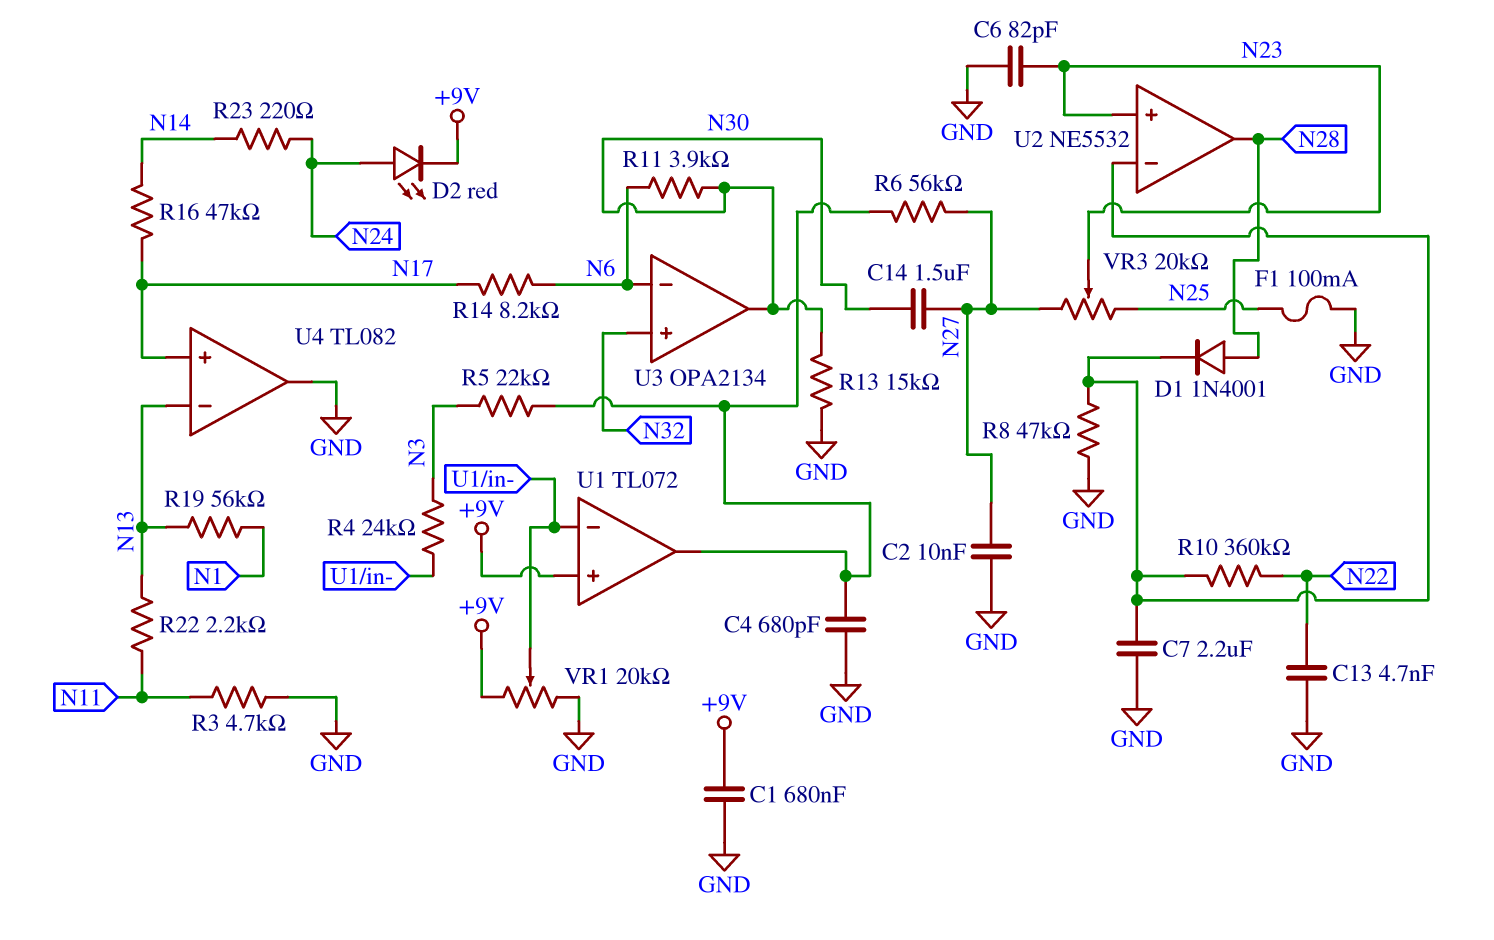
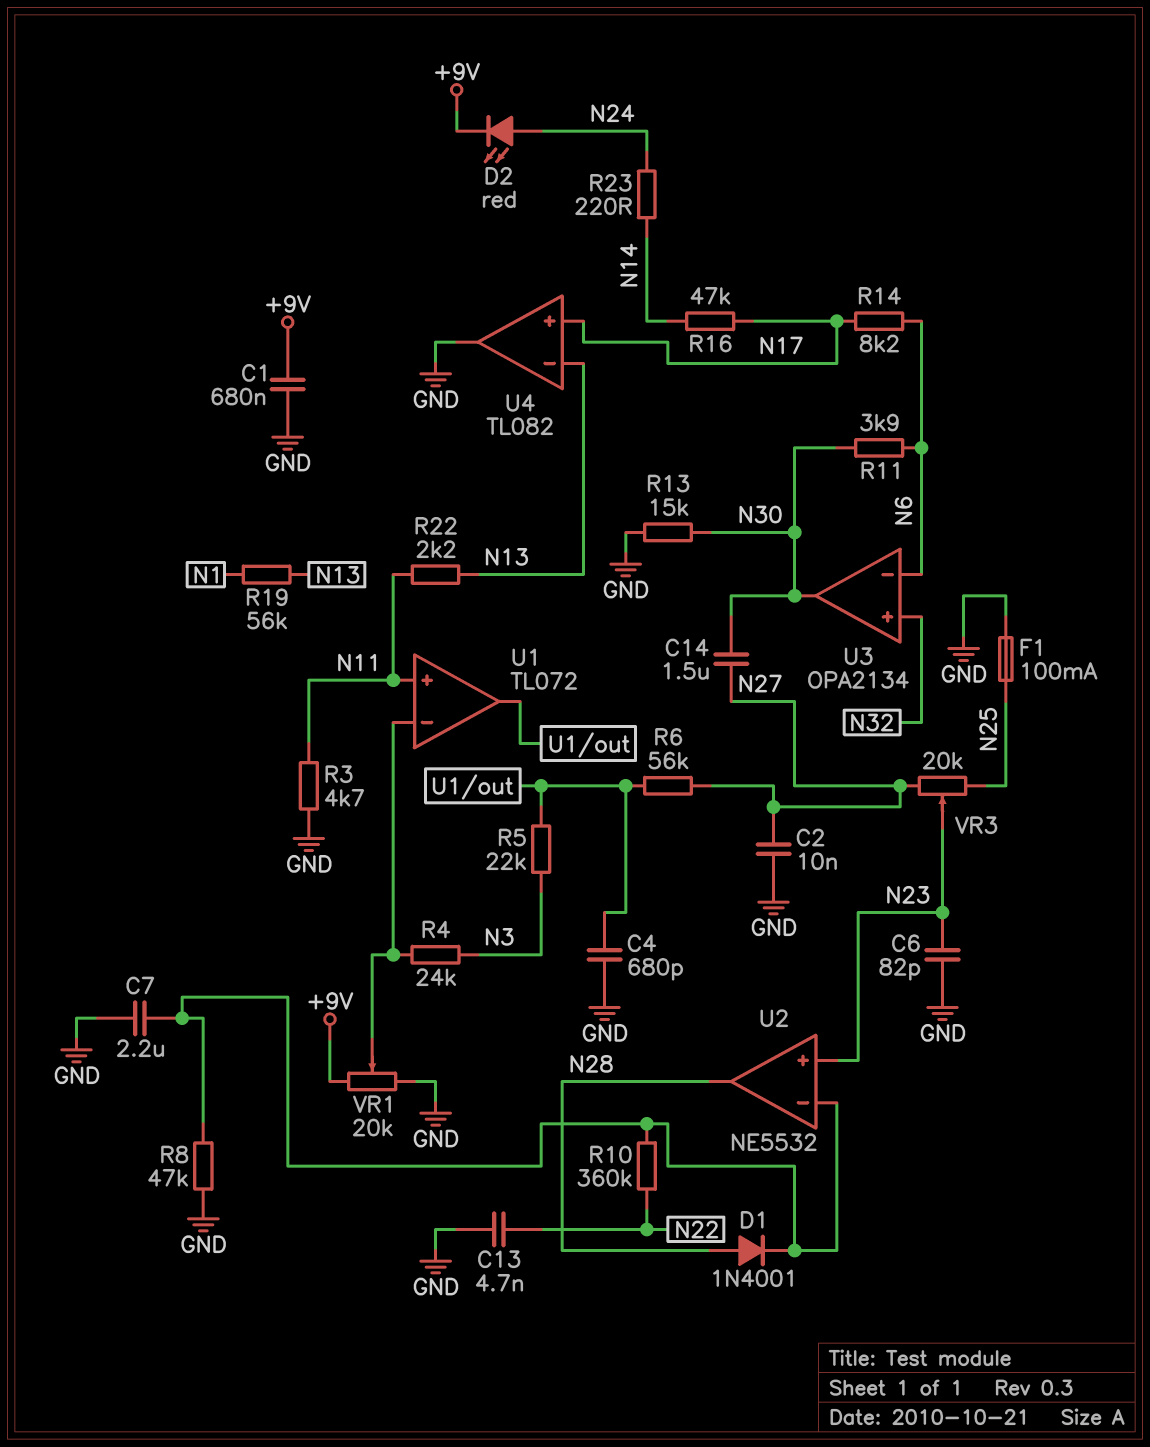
U1 pin in+: +9V -> N11

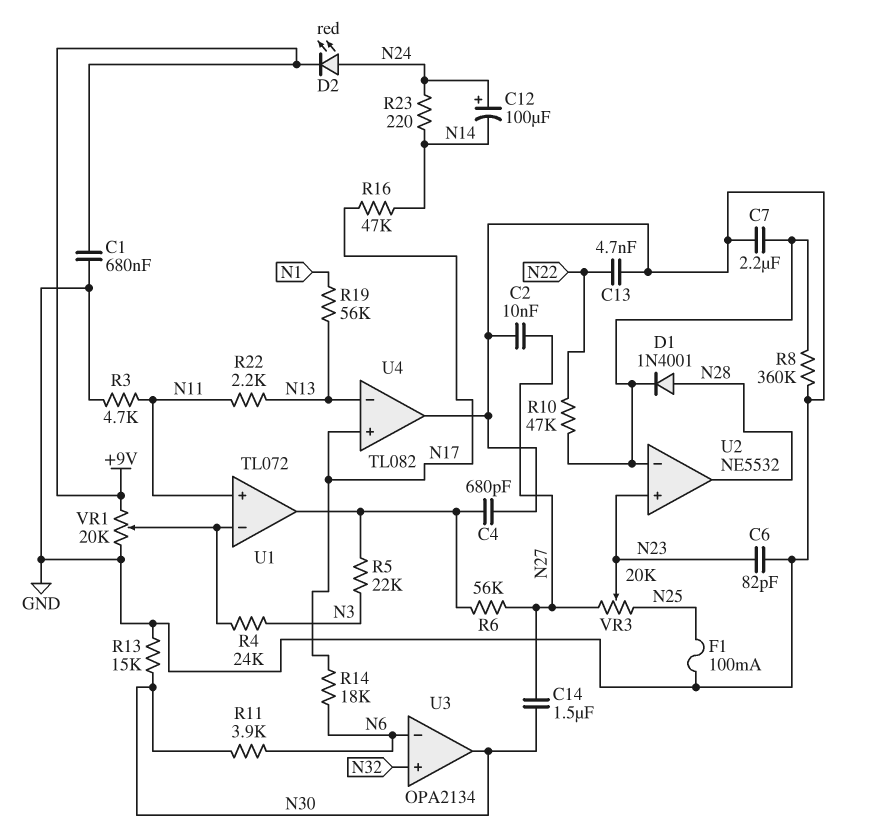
C12: none -> 100uF (plus N24, minus N14)
R8: 47k (GND, U2/in-) -> 360k (GND, U2/in-)
R10: 360k (N22, U2/in-) -> 47k (N22, U2/in-)
R14: 8.2k (N6, N17) -> 18k (N6, N17)

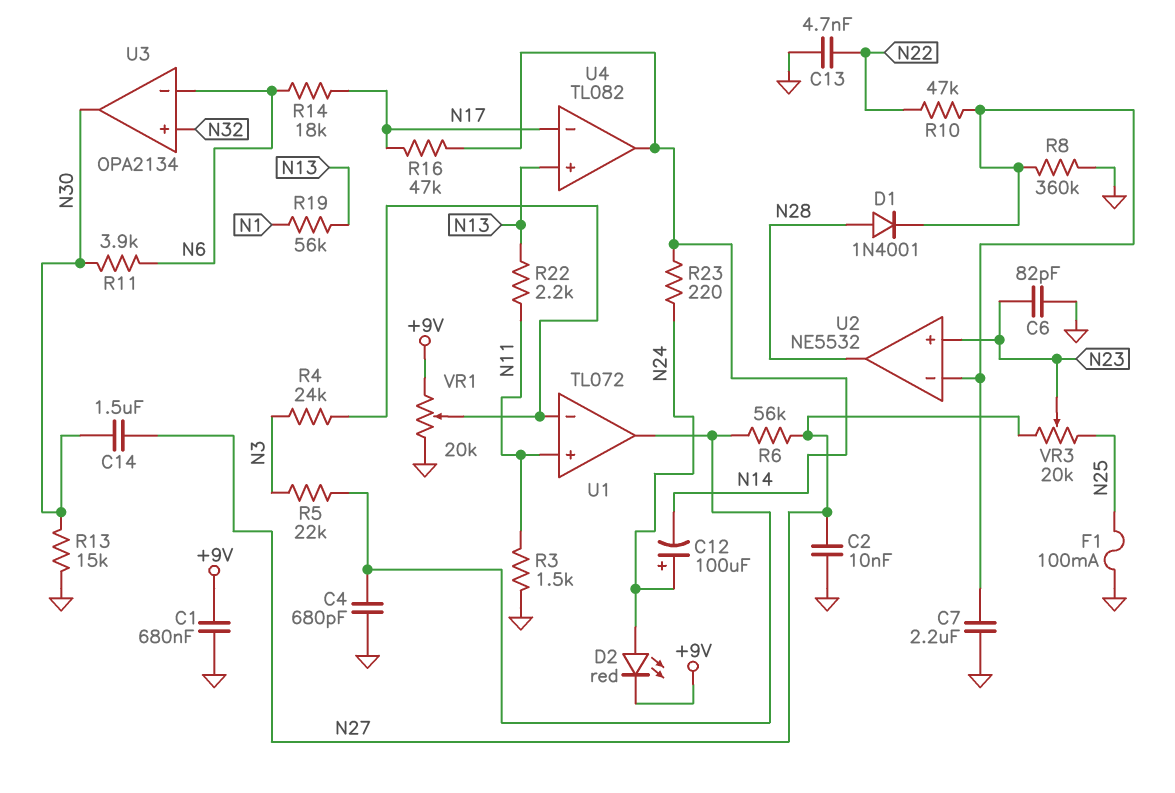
R3: 4.7k (GND, N11) -> 1.5k (GND, N11)
U4 pin in+: N17 -> N13
U4 pin in-: N13 -> N17
U4 pin out: GND -> N14

